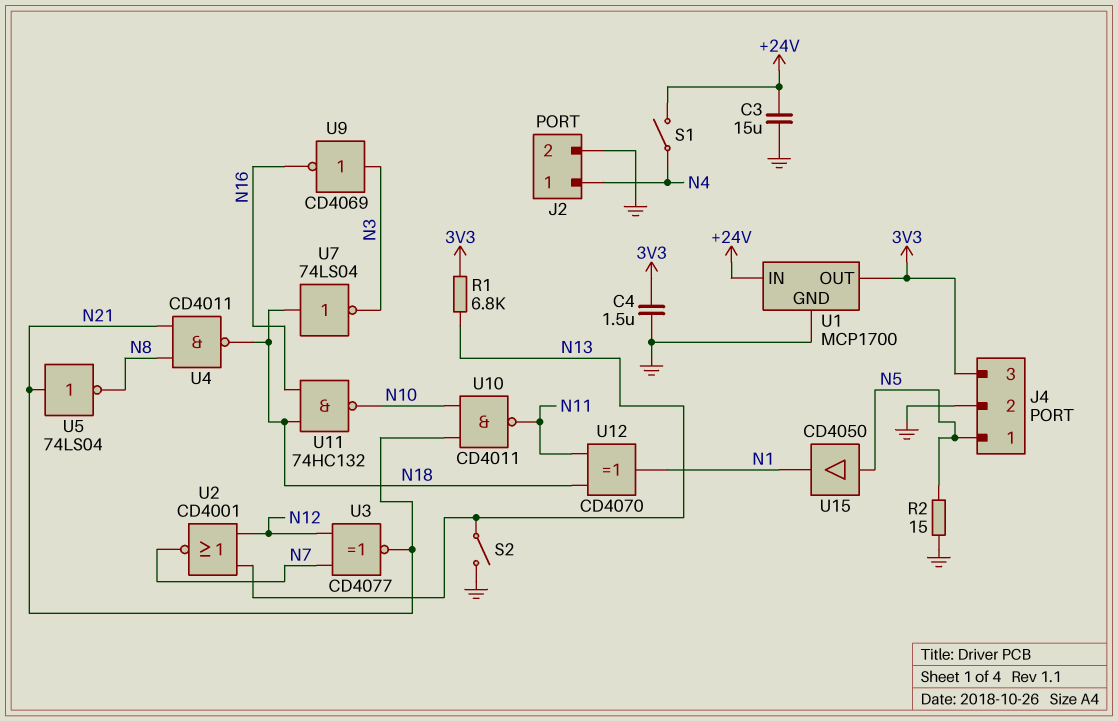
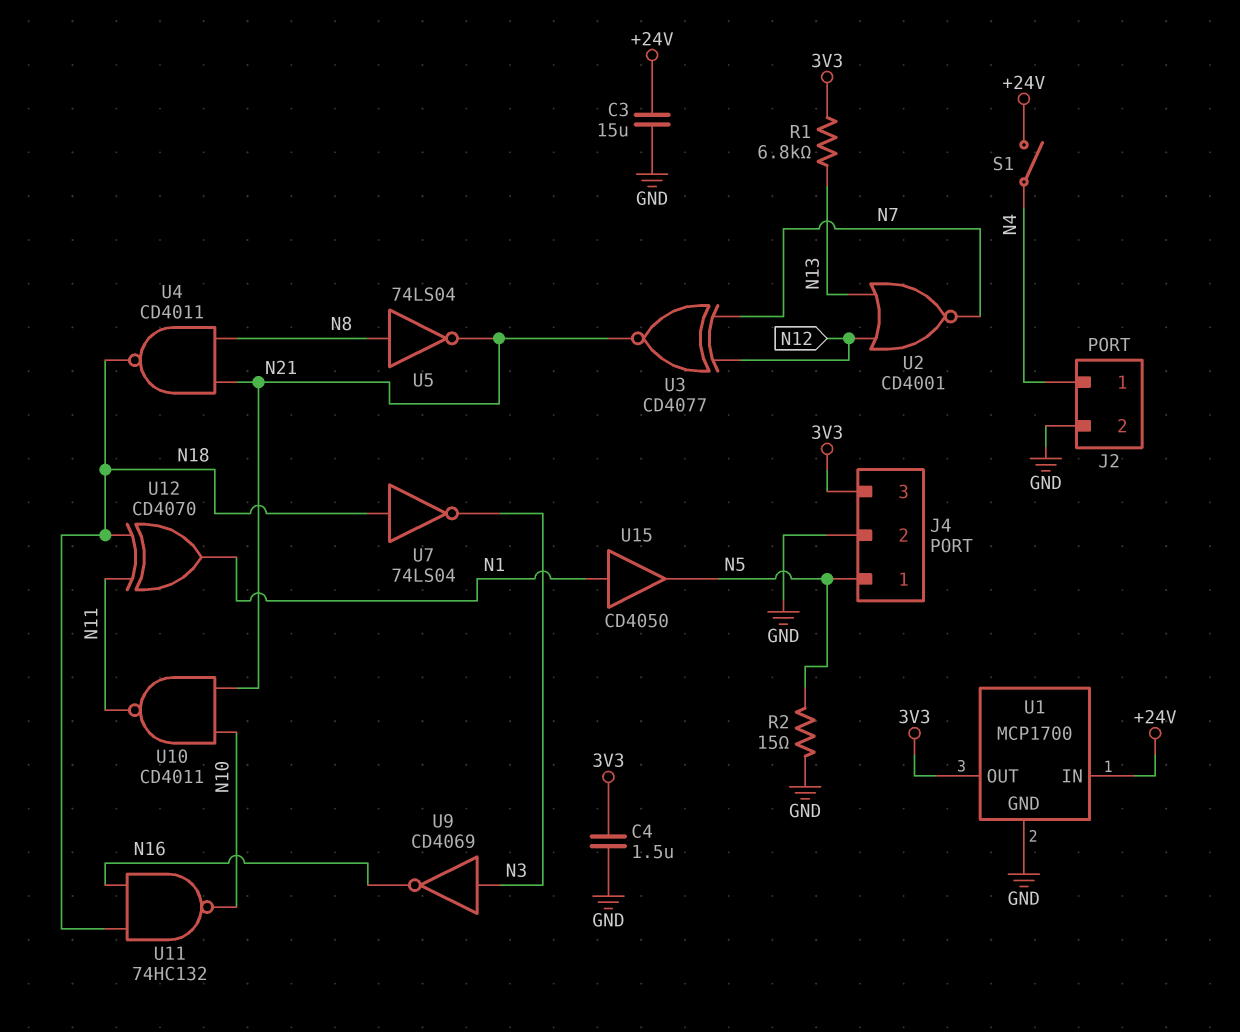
S2: switch (GND, N13) -> none
U5: NOT 74LS04 (in N21, out N8) -> NOT 74LS04 (in N8, out N21)
U15: buffer CD4050 (in N5, out N1) -> buffer CD4050 (in N1, out N5)

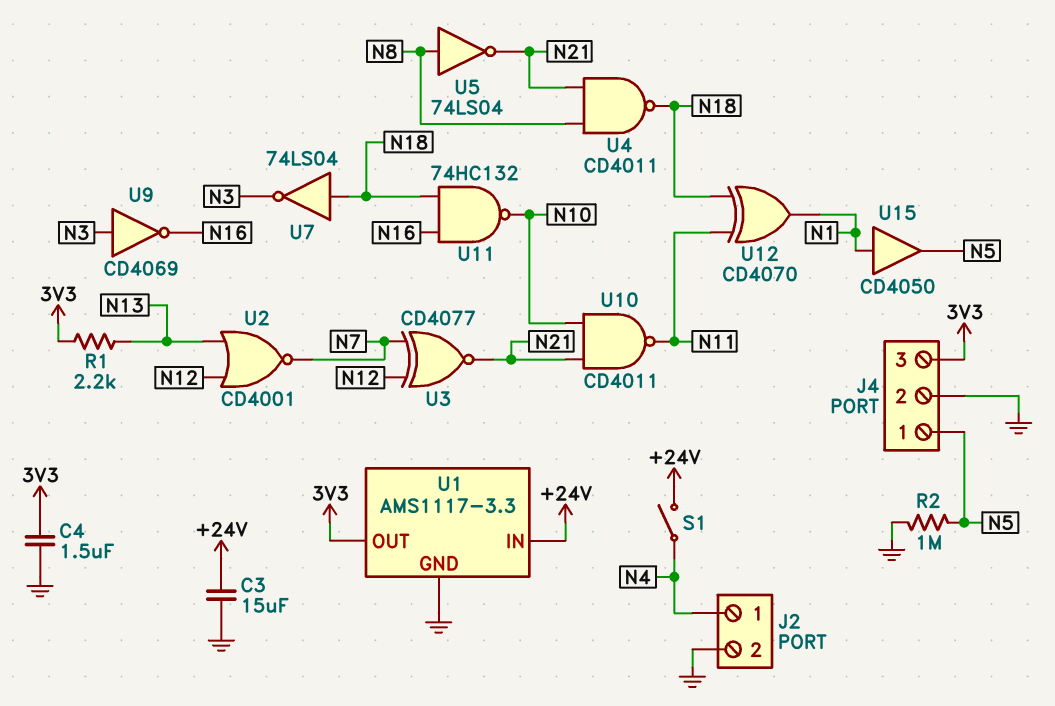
R1: 6.8k (3V3, N13) -> 2.2k (3V3, N13)
R2: 15 (GND, N5) -> 1M (GND, N5)
U1: MCP1700 -> AMS1117-3.3

